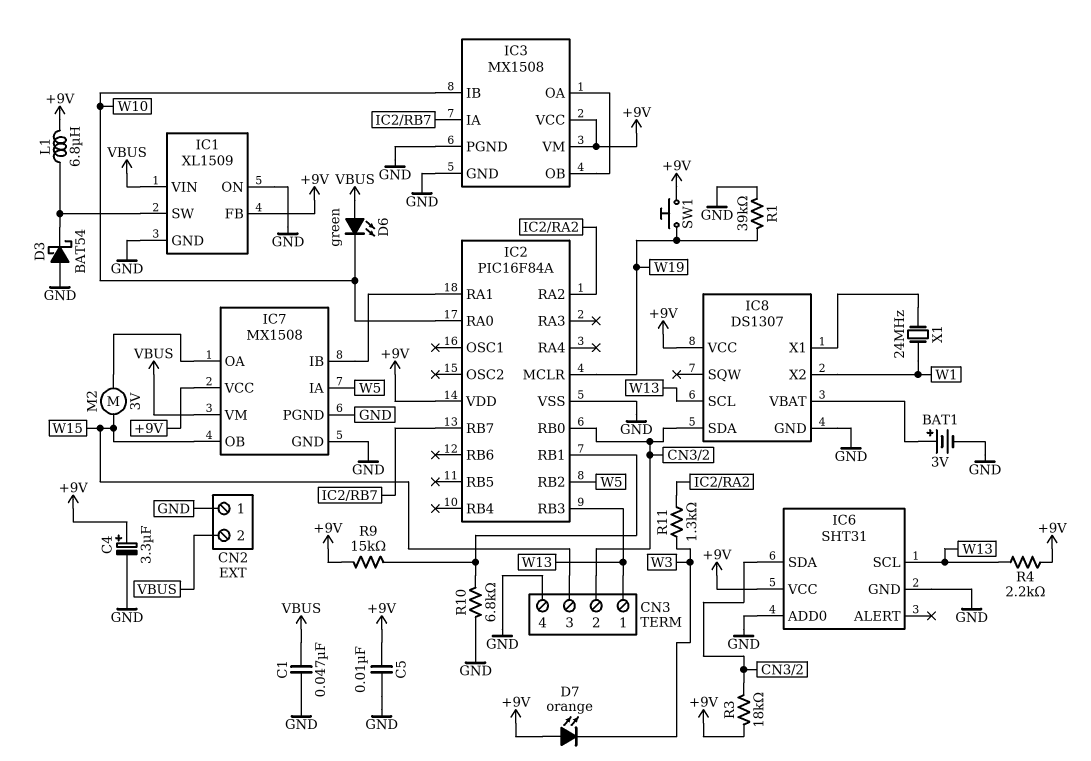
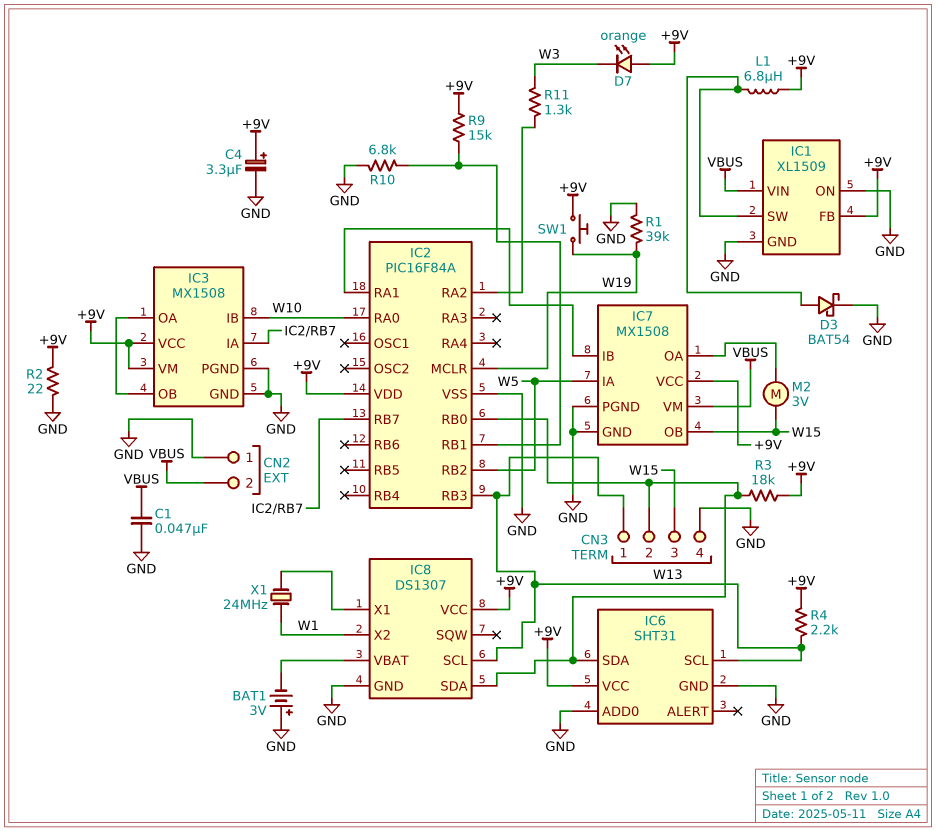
BAT1: 3V (plus IC8/VBAT, minus GND) -> 3V (plus GND, minus IC8/VBAT)
C5: 10nF (+9V, GND) -> none
D3: schottky BAT54 (A GND, K IC1/SW) -> schottky BAT54 (A IC1/SW, K GND)
D6: LED green (A VBUS, K W10) -> none
R2: none -> 22 (+9V, GND)

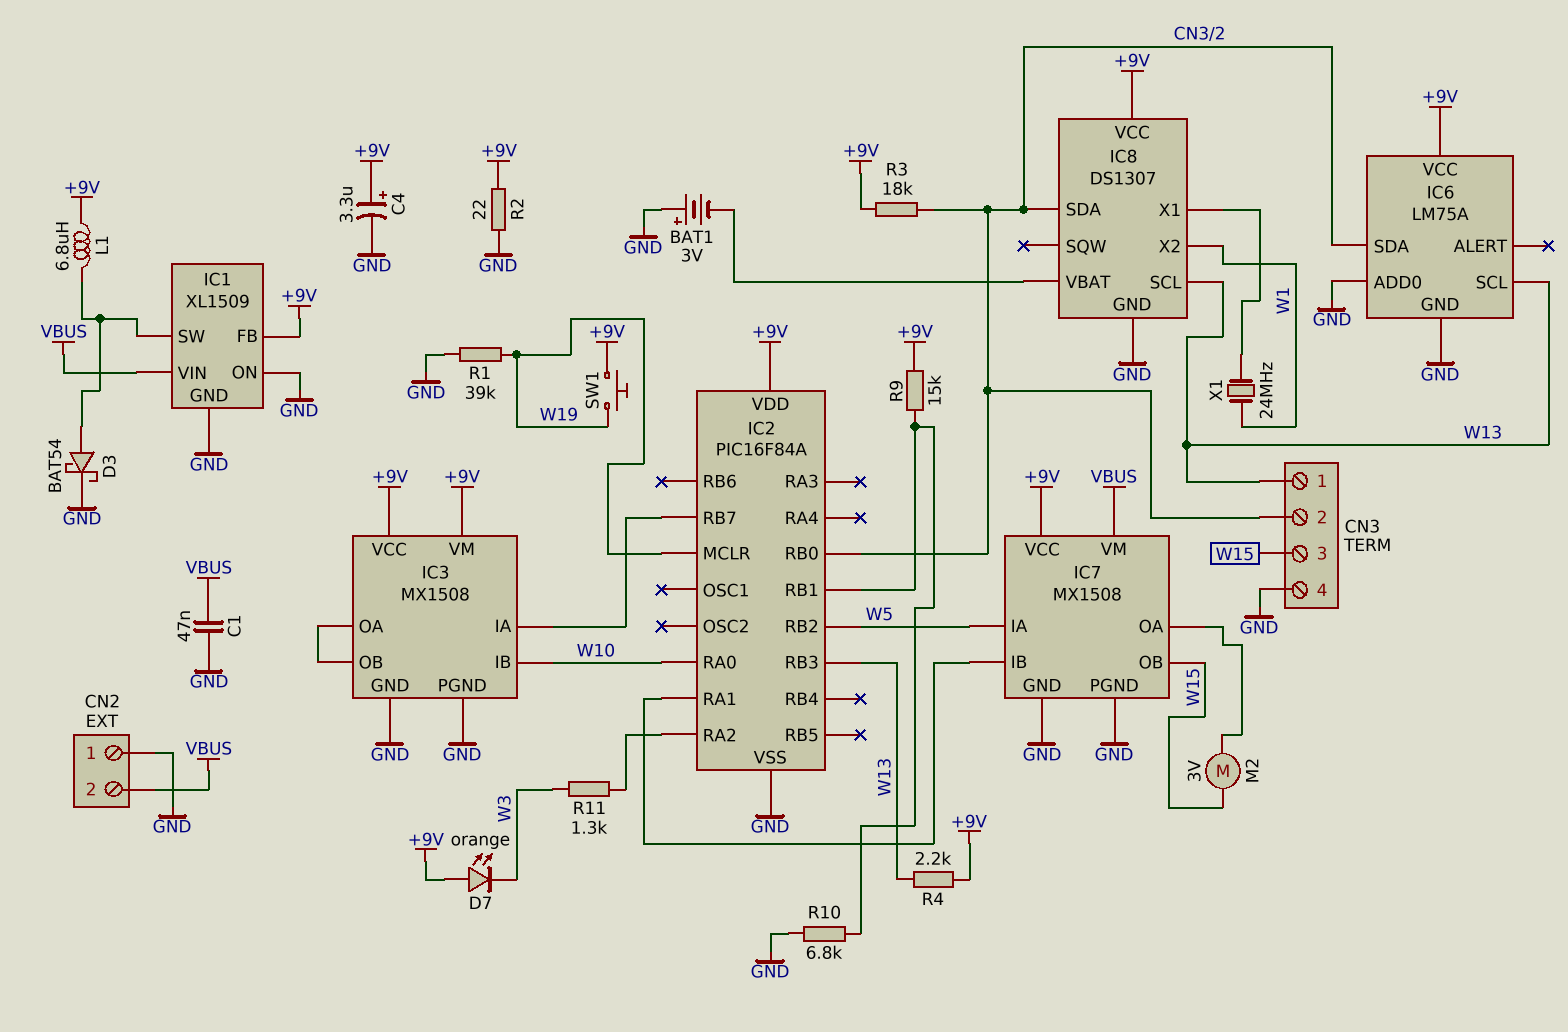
IC6: SHT31 -> LM75A

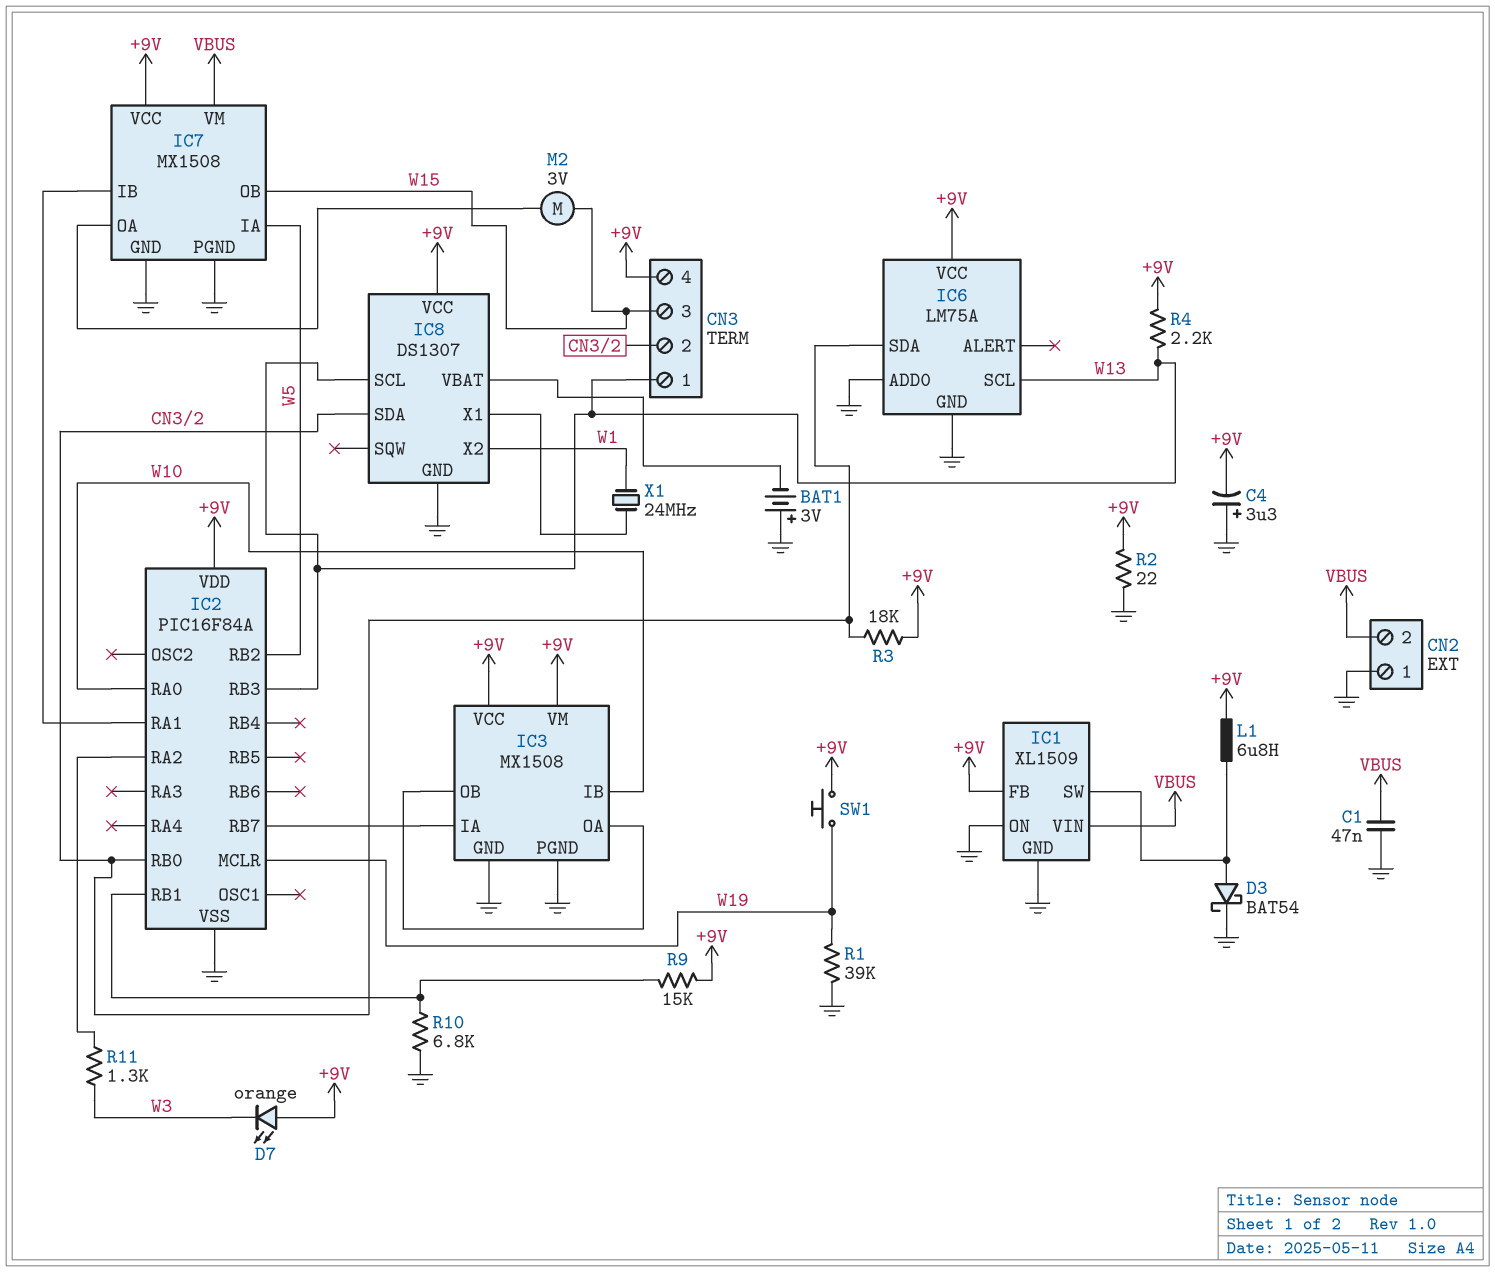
C4: 3.3uF (plus +9V, minus GND) -> 3.3uF (plus GND, minus +9V)
CN3 pin 4: GND -> +9V

